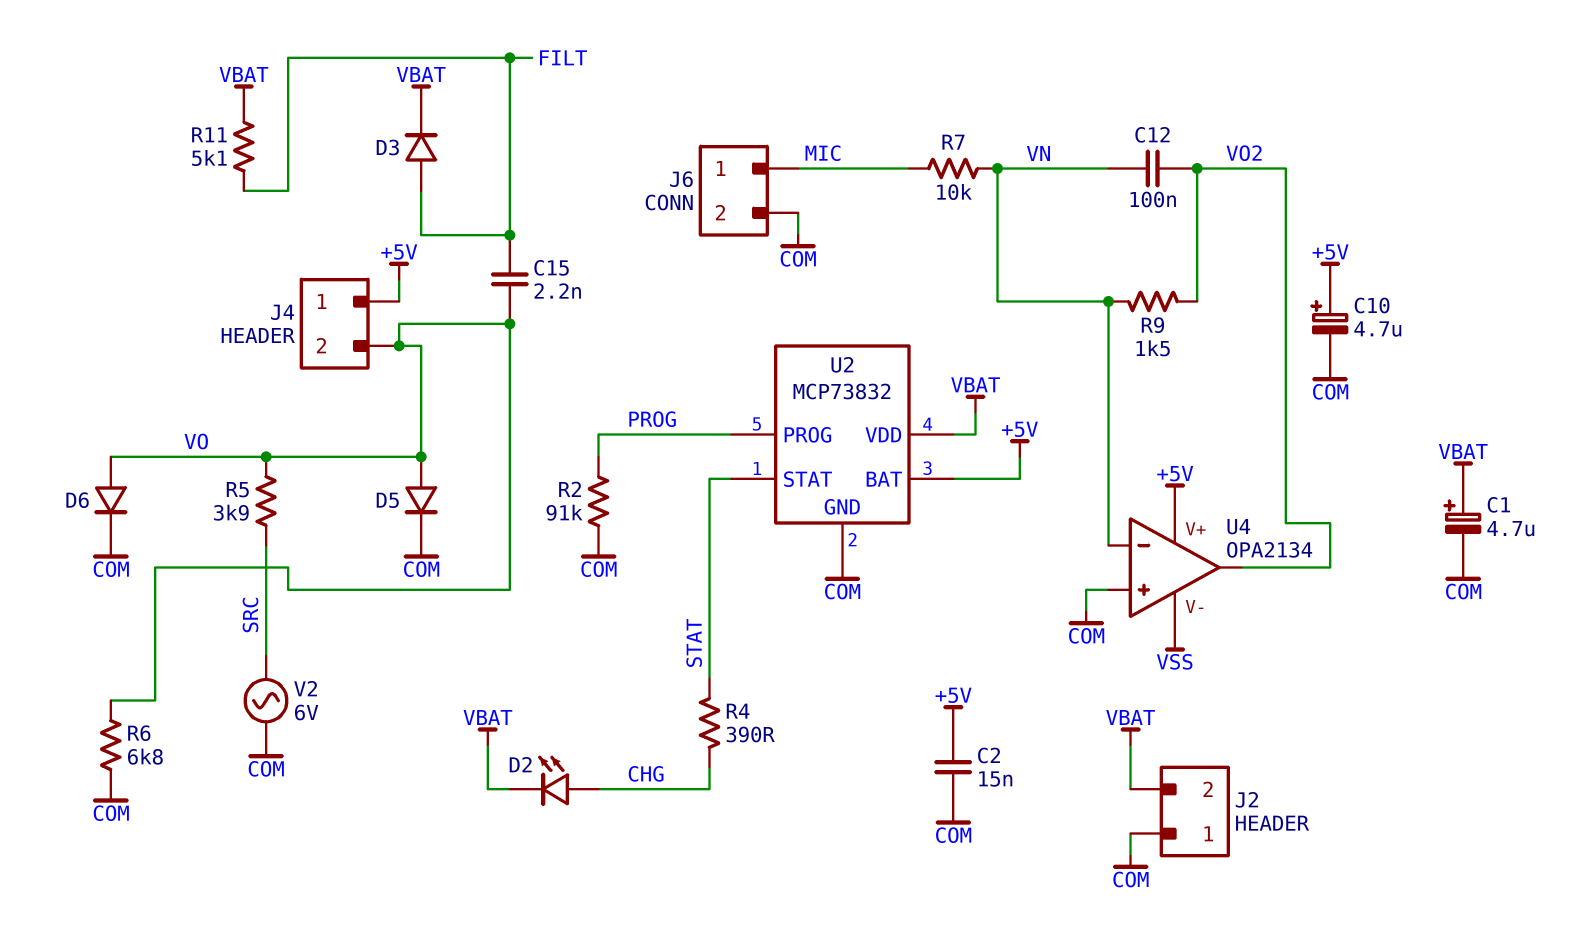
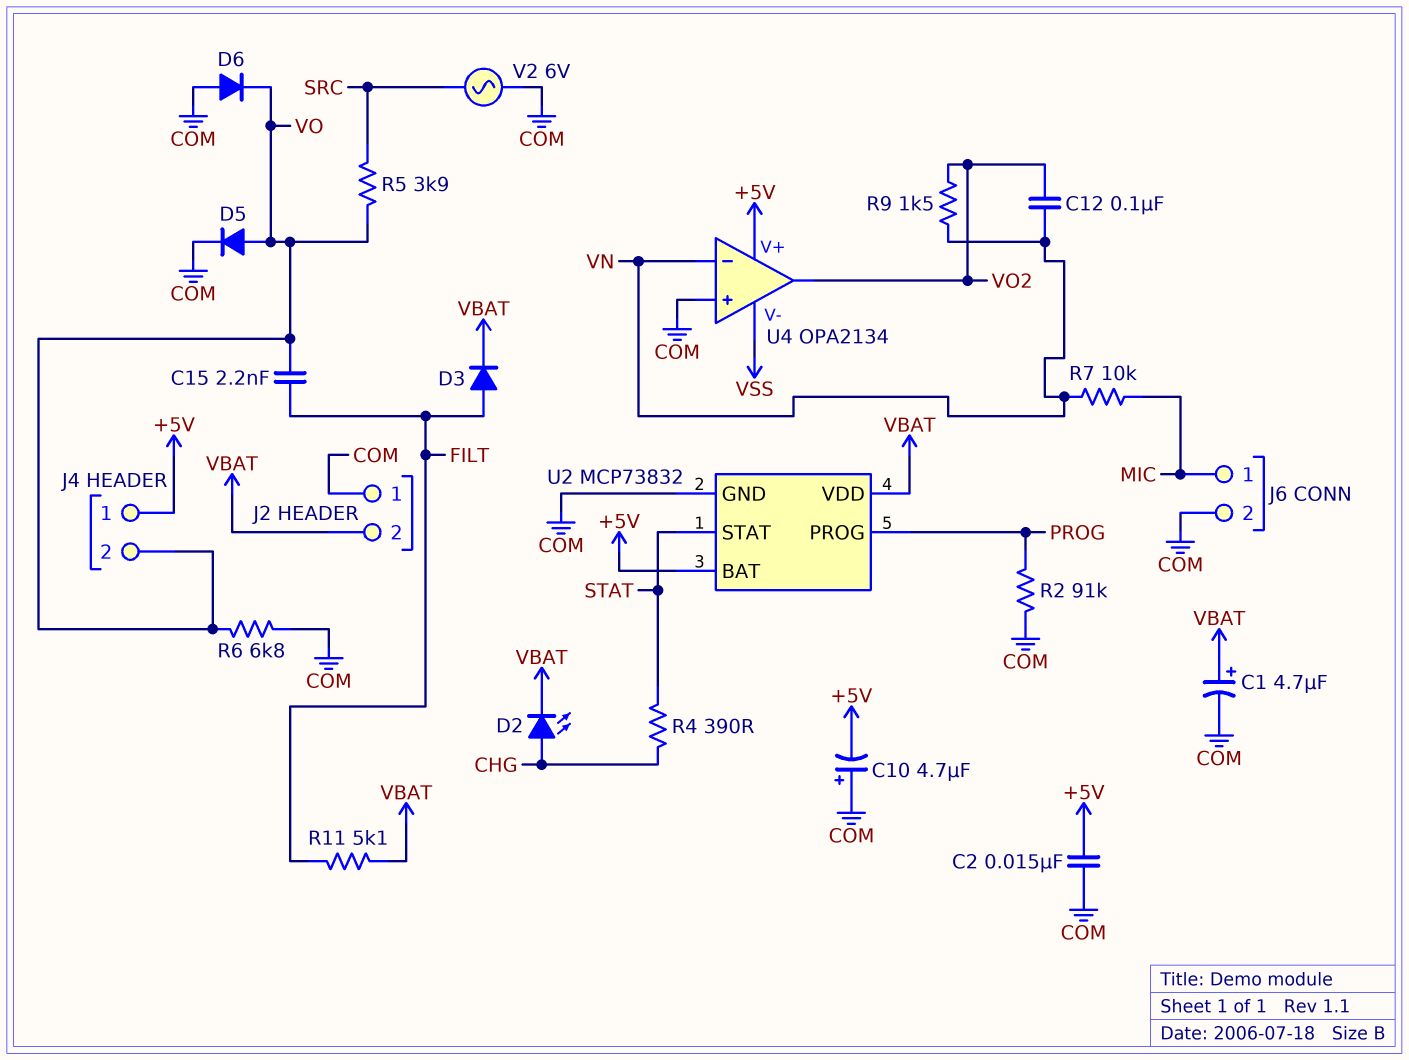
C10: 4.7uF (plus +5V, minus COM) -> 4.7uF (plus COM, minus +5V)
D6: diode (A VO, K COM) -> diode (A COM, K VO)

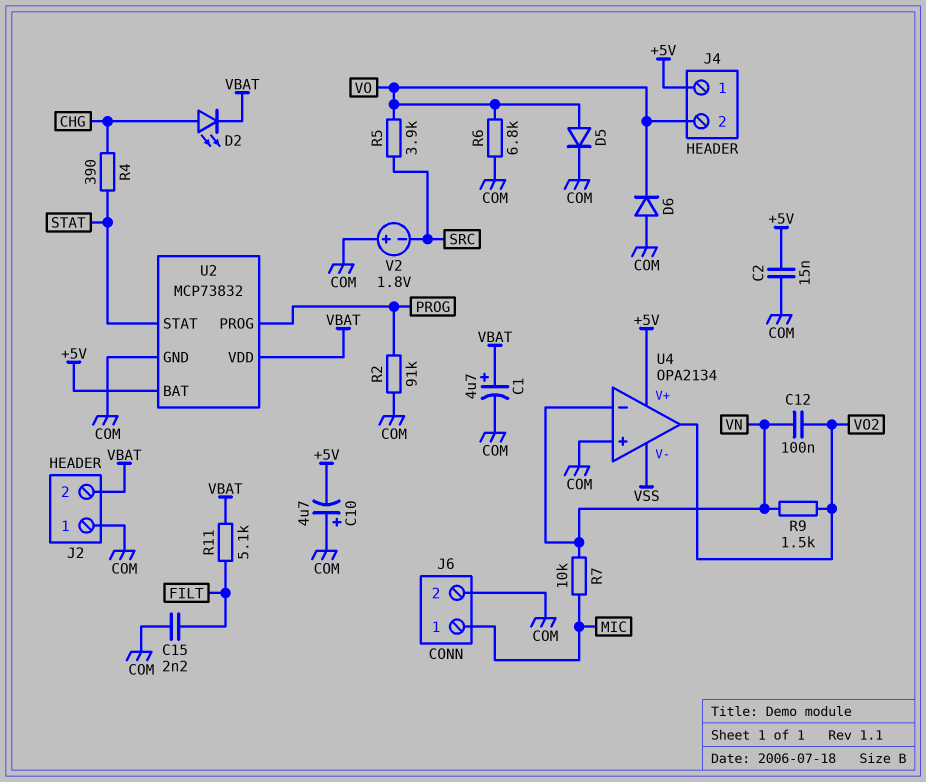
C15: 2.2nF (FILT, VO) -> 2.2nF (COM, FILT)
D3: diode (A FILT, K VBAT) -> none
V2: AC 6V (COM, SRC) -> 1.8V (plus COM, minus SRC)

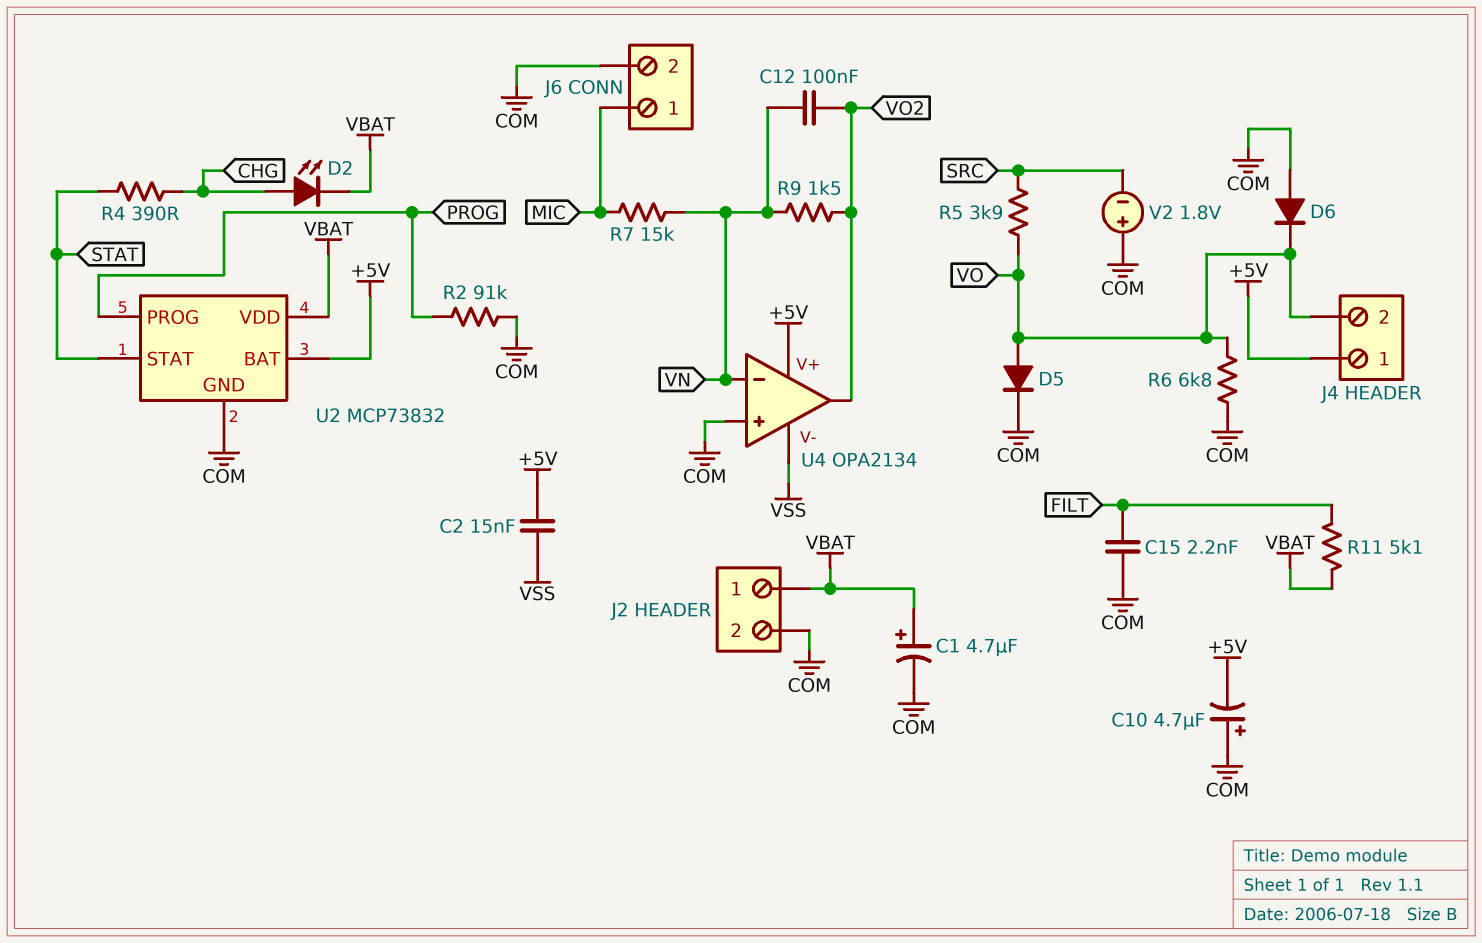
C2: 15nF (+5V, COM) -> 15nF (+5V, VSS)
J2 pin 1: COM -> VBAT
J2 pin 2: VBAT -> COM
R7: 10k (MIC, VN) -> 15k (MIC, VN)

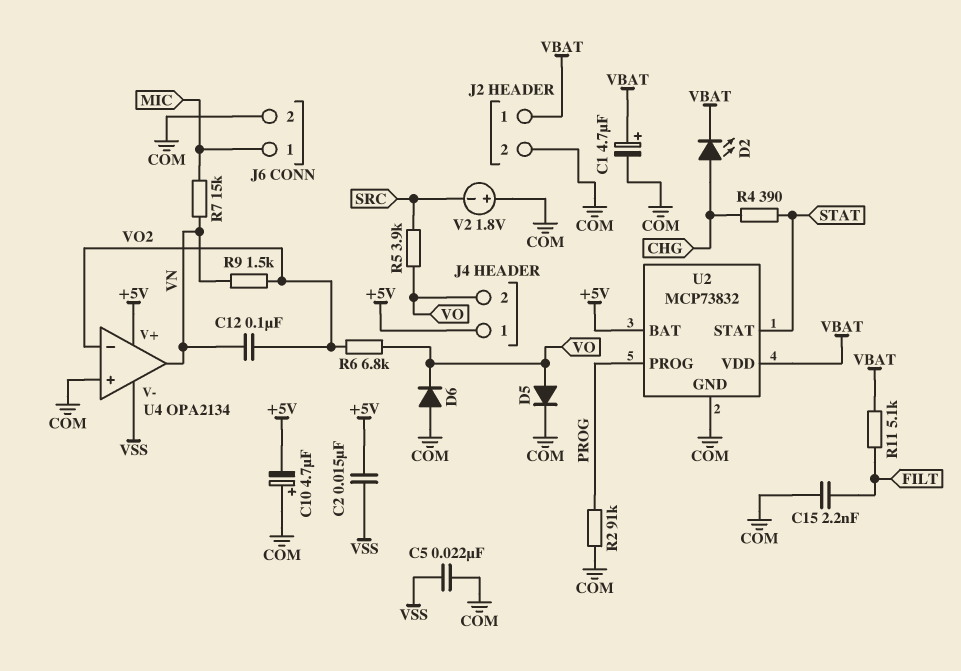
C5: none -> 22nF (COM, VSS)
R6: 6.8k (COM, VO) -> 6.8k (VO, VO2)
U4 pin in-: VN -> VO2
U4 pin out: VO2 -> VN

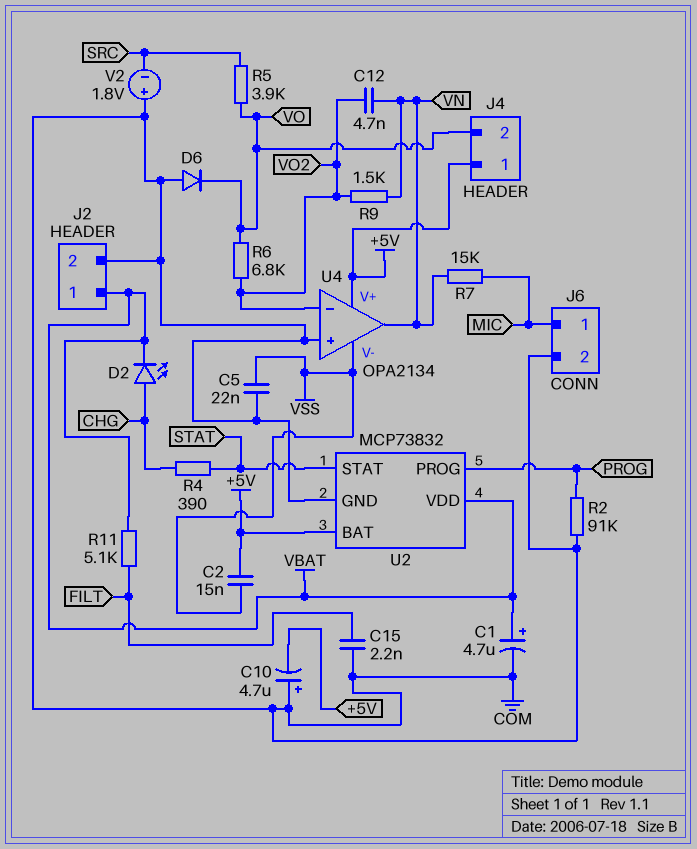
C12: 100nF (VN, VO2) -> 4.7nF (VN, VO2)
D5: diode (A VO, K COM) -> none

